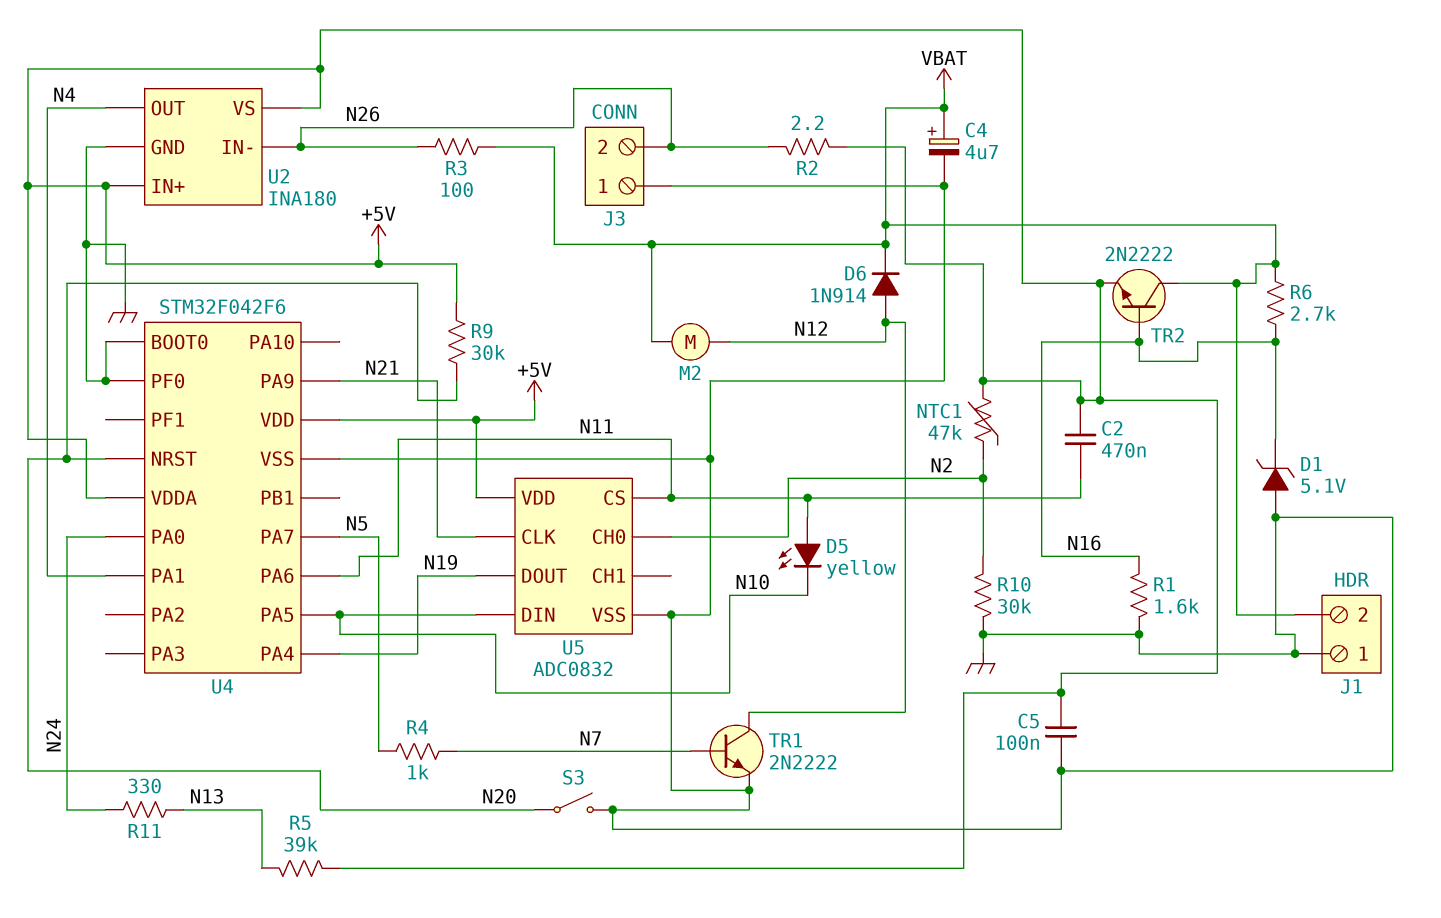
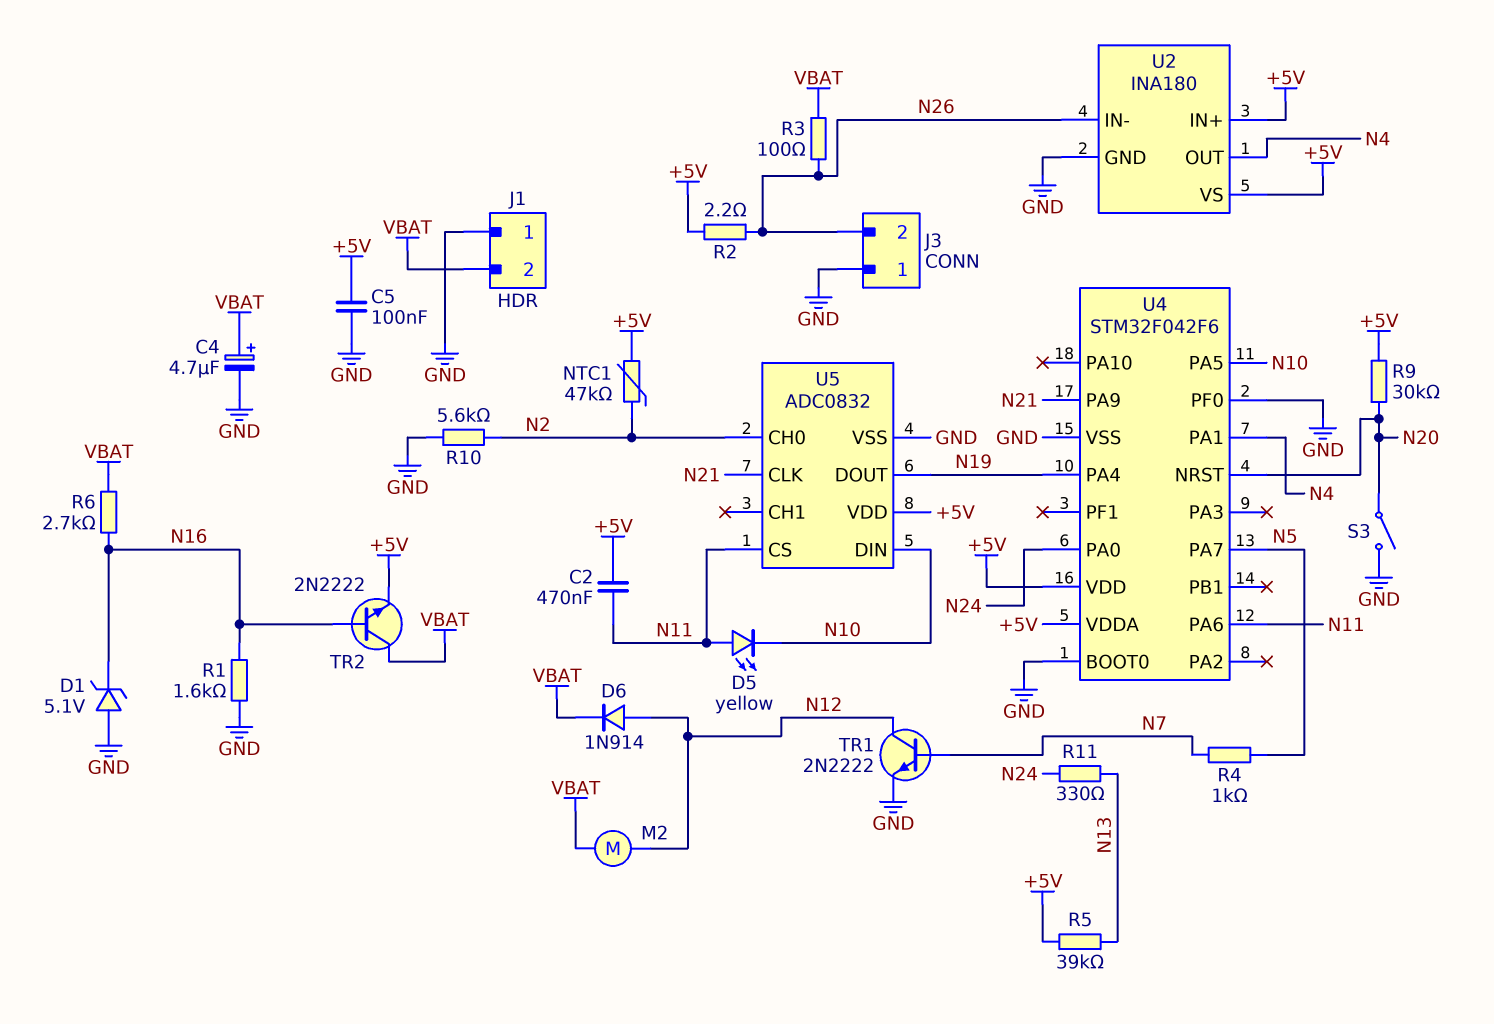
R10: 30k (GND, N2) -> 5.6k (GND, N2)

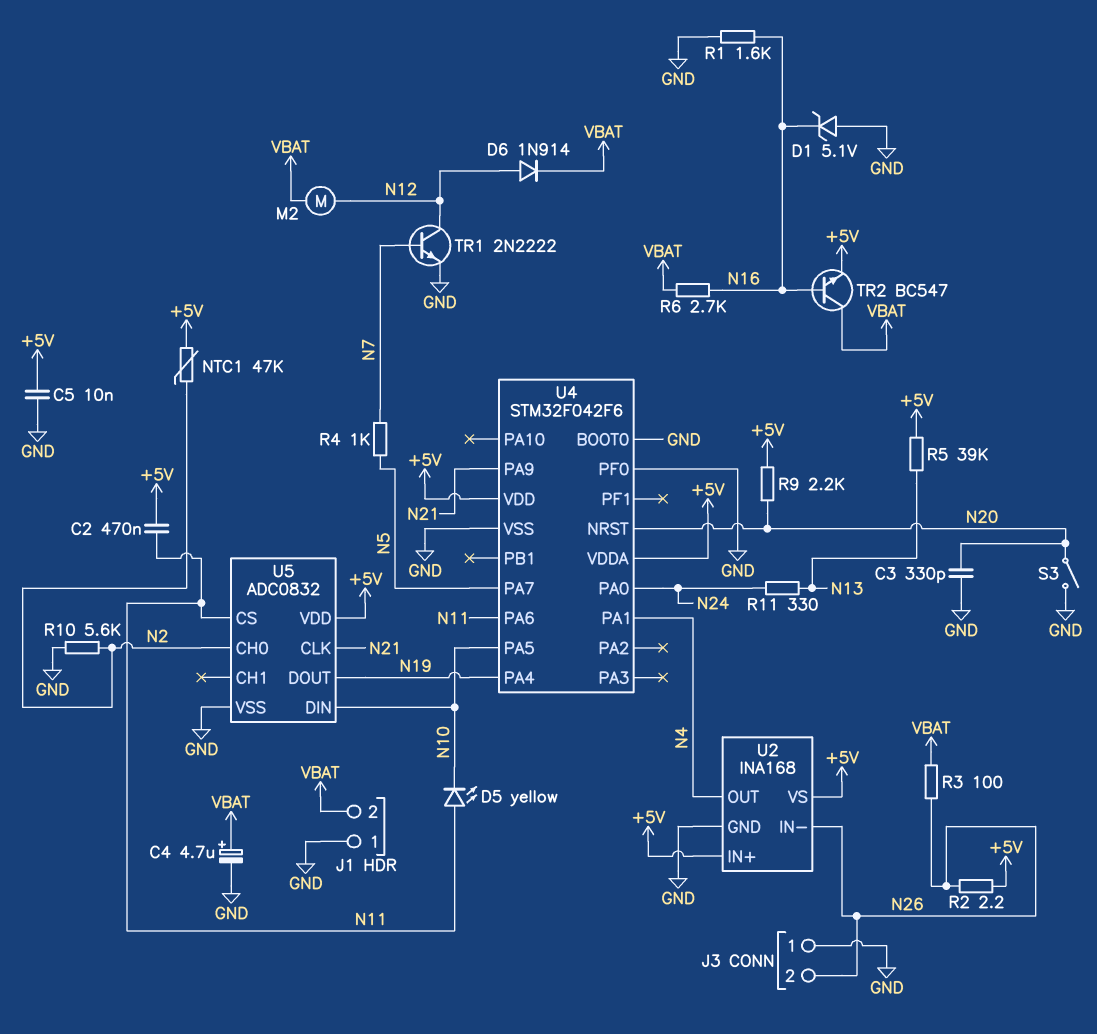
C3: none -> 330pF (GND, N20)
C5: 100nF (+5V, GND) -> 10nF (+5V, GND)
R9: 30k (+5V, N20) -> 2.2k (+5V, N20)
TR2: NPN 2N2222 (B N16, C VBAT, E +5V) -> NPN BC547 (B N16, C VBAT, E +5V)
U2: INA180 -> INA168

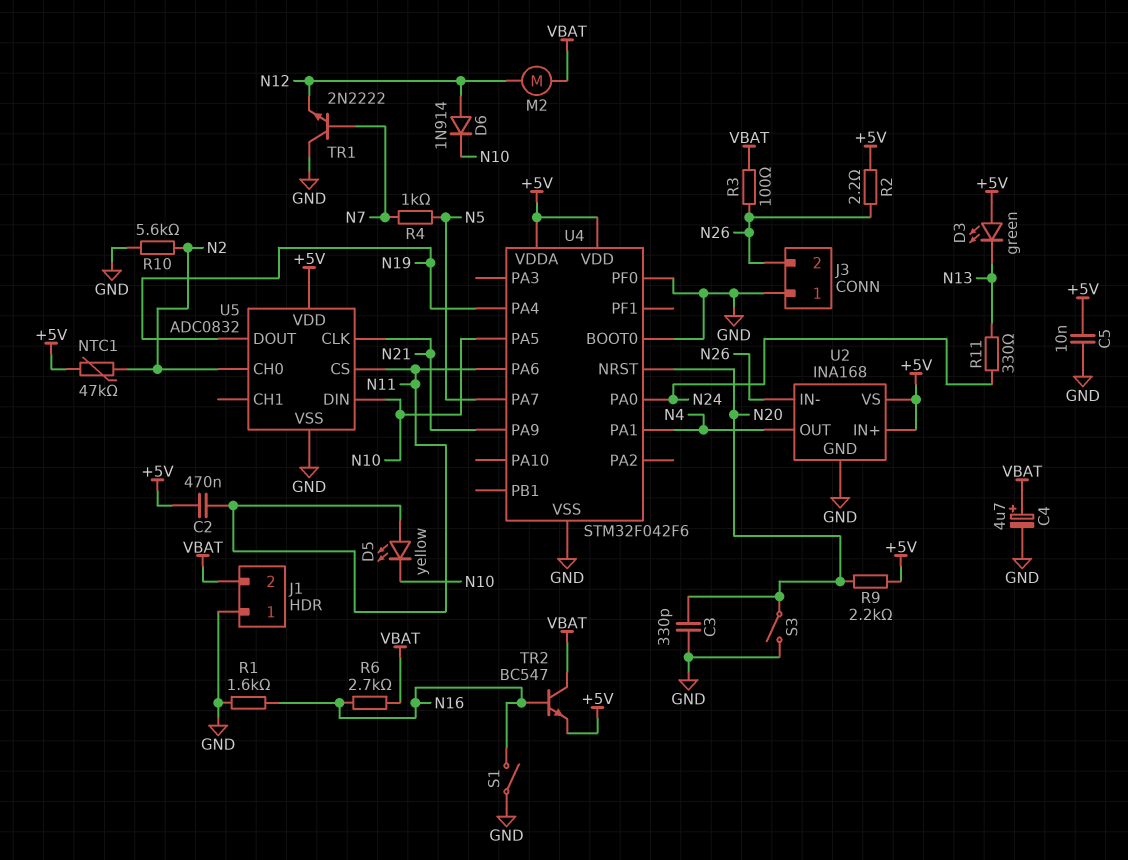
D1: zener 5.1V (A GND, K N16) -> none
D3: none -> LED green (A +5V, K N13)
D6: diode 1N914 (A N12, K VBAT) -> diode 1N914 (A N12, K N10)
R5: 39k (+5V, N13) -> none
S1: none -> switch (GND, N16)
TR1: NPN 2N2222 (B N7, C N12, E GND) -> NPN 2N2222 (B N7, C GND, E N12)

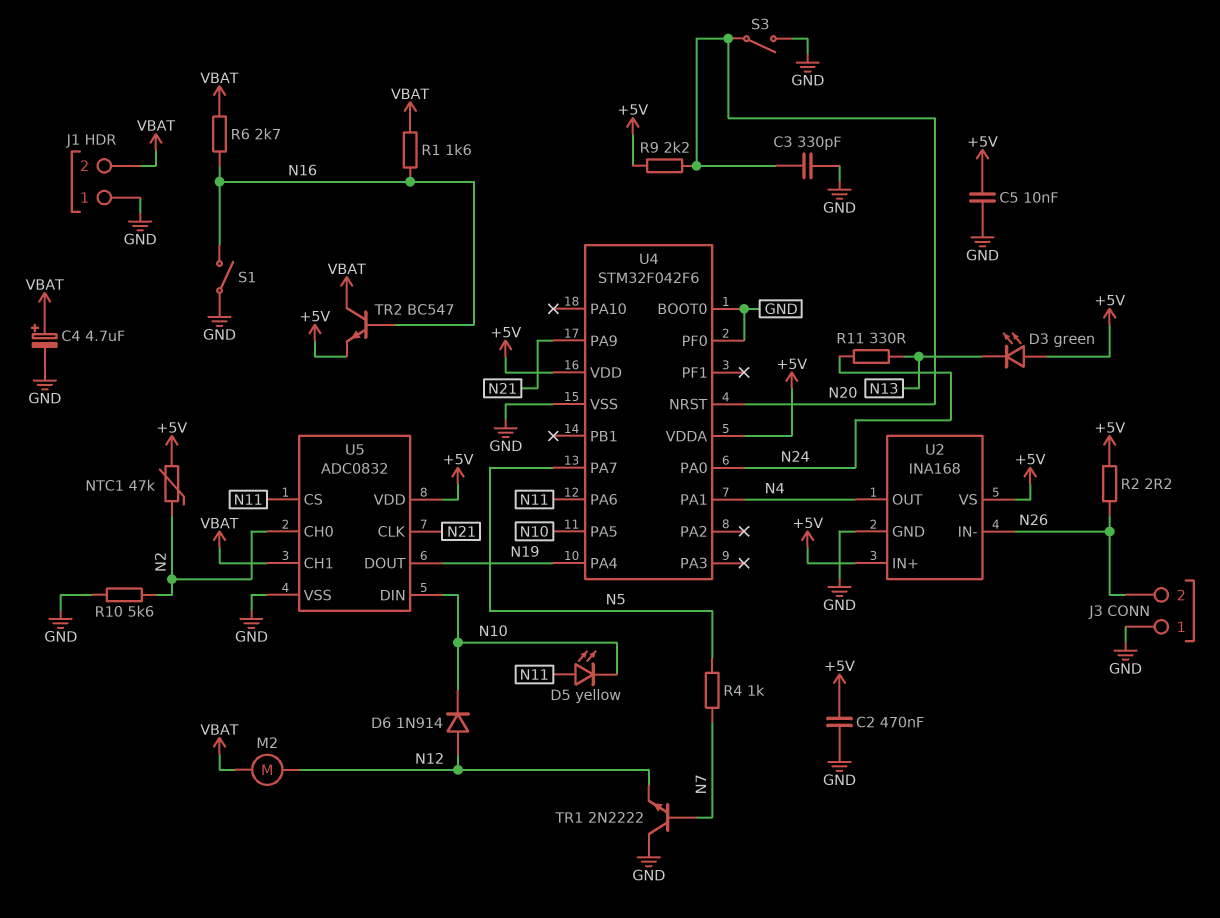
C2: 470nF (+5V, N11) -> 470nF (+5V, GND)
R1: 1.6k (GND, N16) -> 1.6k (N16, VBAT)
R3: 100 (N26, VBAT) -> none
U5 pin CH1: none -> VBAT

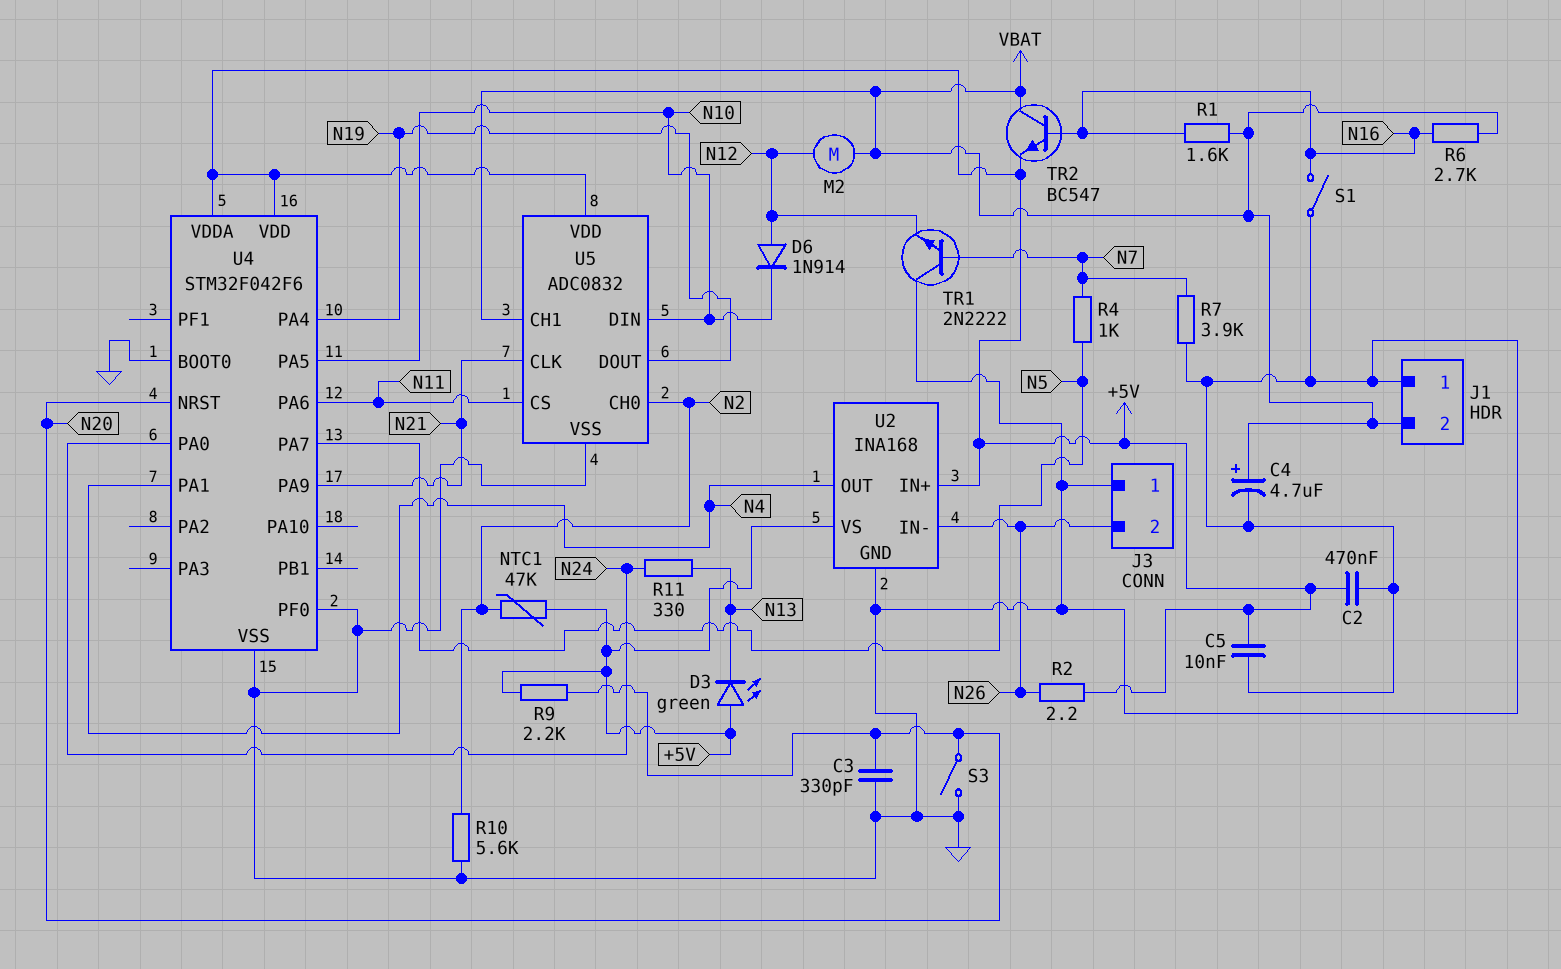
D5: LED yellow (A N11, K N10) -> none
R7: none -> 3.9k (GND, N7)

